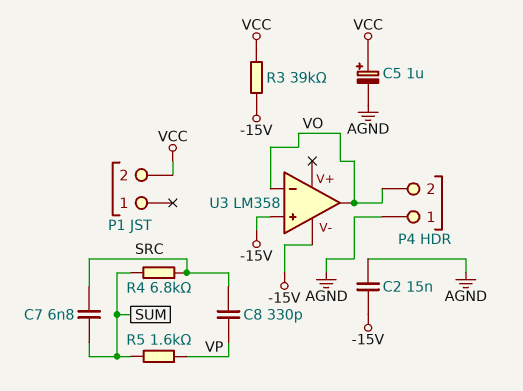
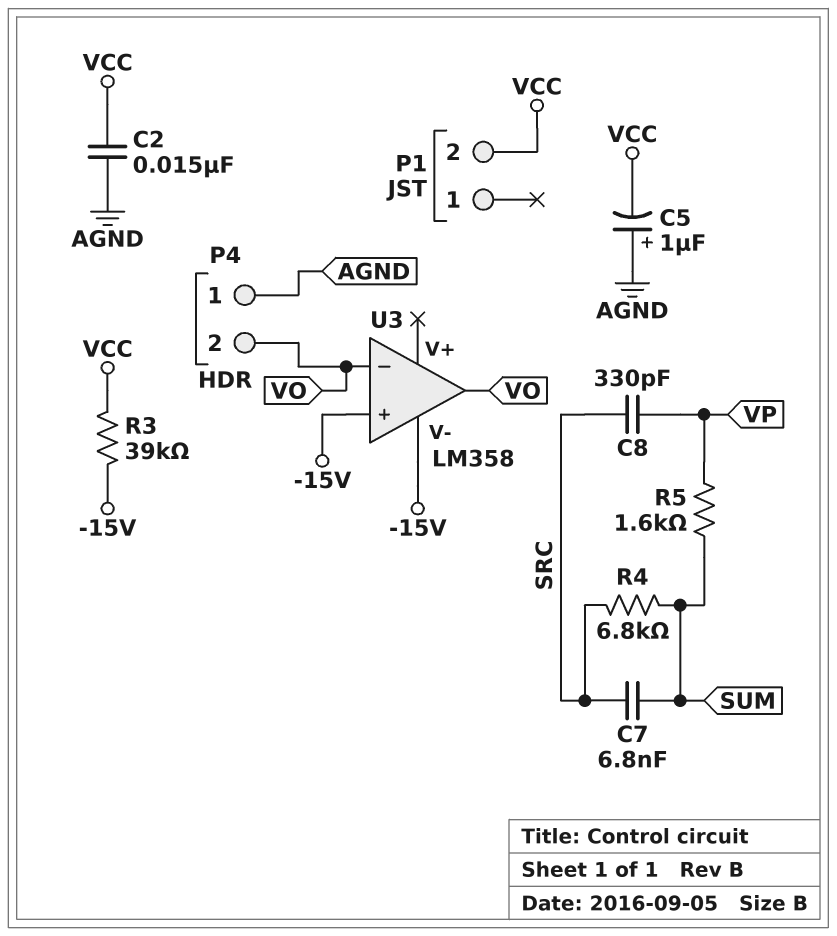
C2: 15nF (-15V, AGND) -> 15nF (AGND, VCC)
C5: 1uF (plus VCC, minus AGND) -> 1uF (plus AGND, minus VCC)

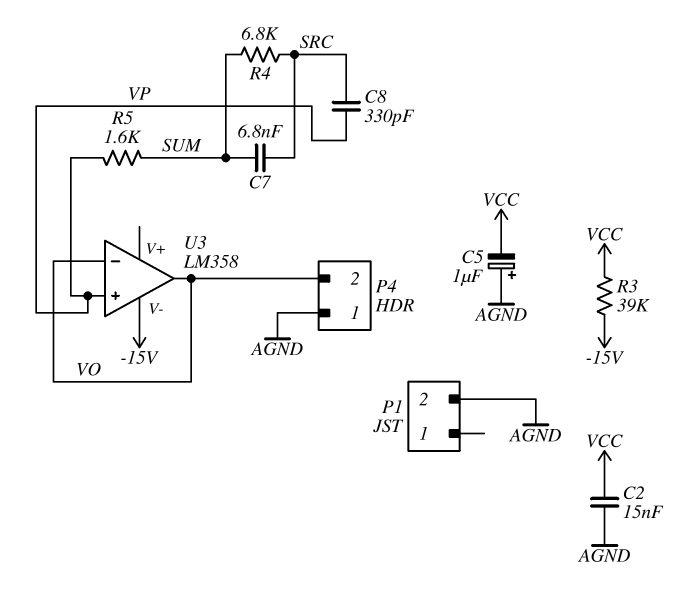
P1 pin 2: VCC -> AGND
U3 pin in+: -15V -> VP

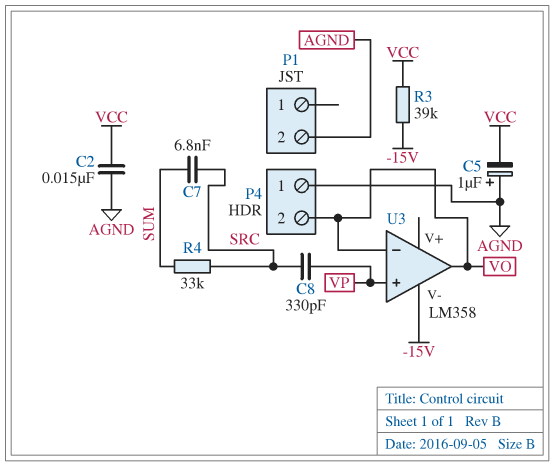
R4: 6.8k (SRC, SUM) -> 33k (SRC, SUM)
R5: 1.6k (SUM, VP) -> none

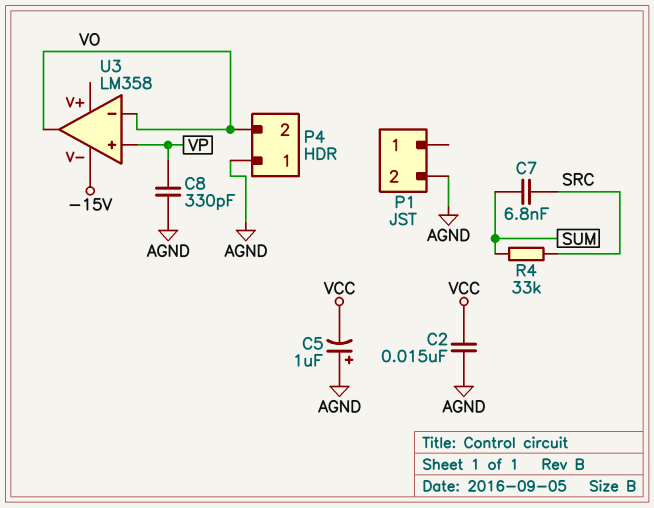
C8: 330pF (SRC, VP) -> 330pF (AGND, VP)
R3: 39k (-15V, VCC) -> none

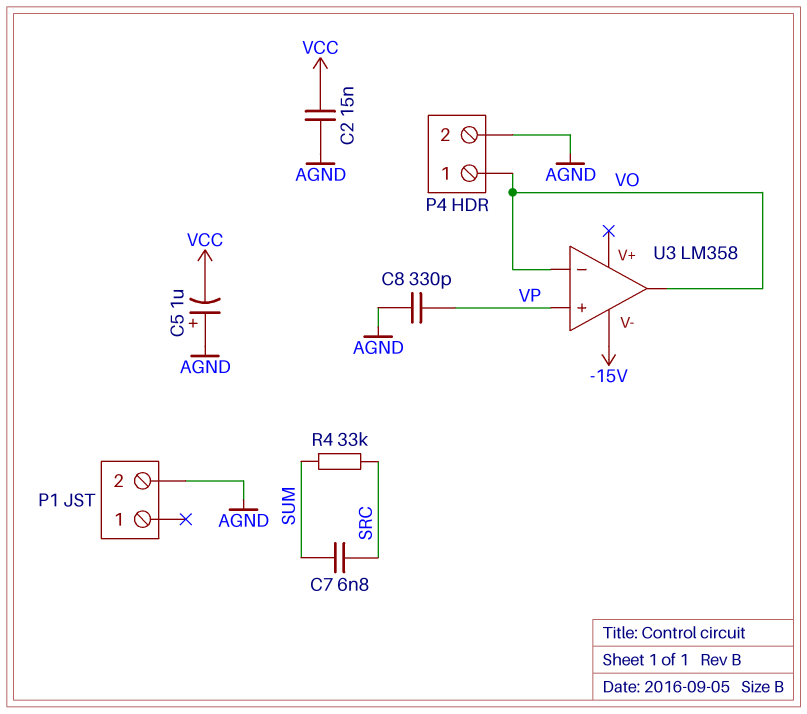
P4 pin 1: AGND -> VO
P4 pin 2: VO -> AGND

